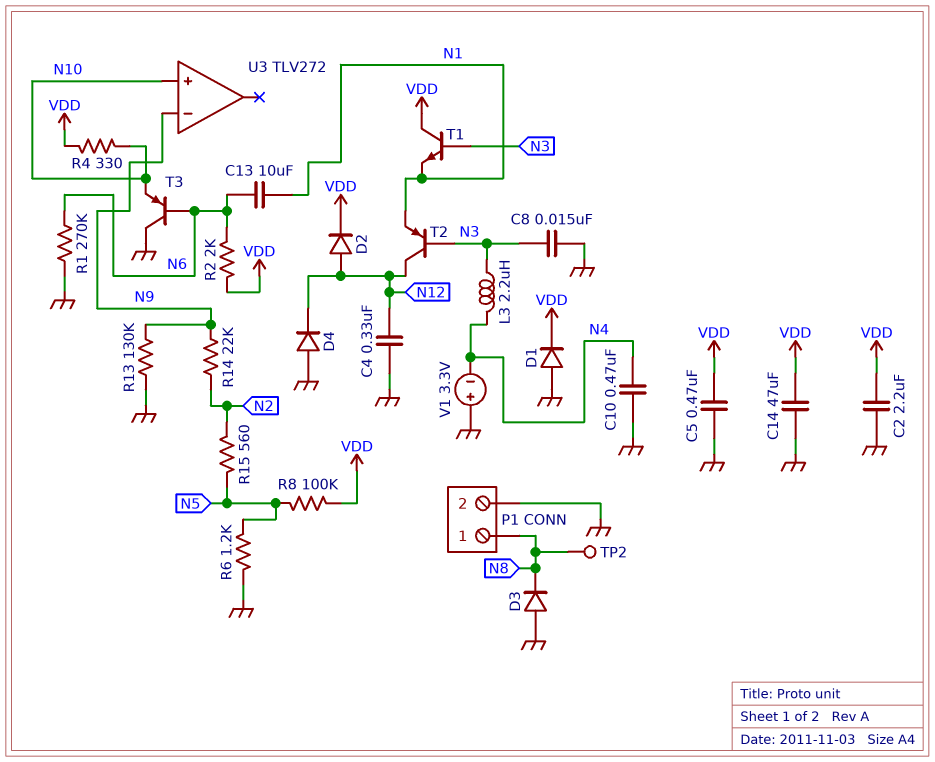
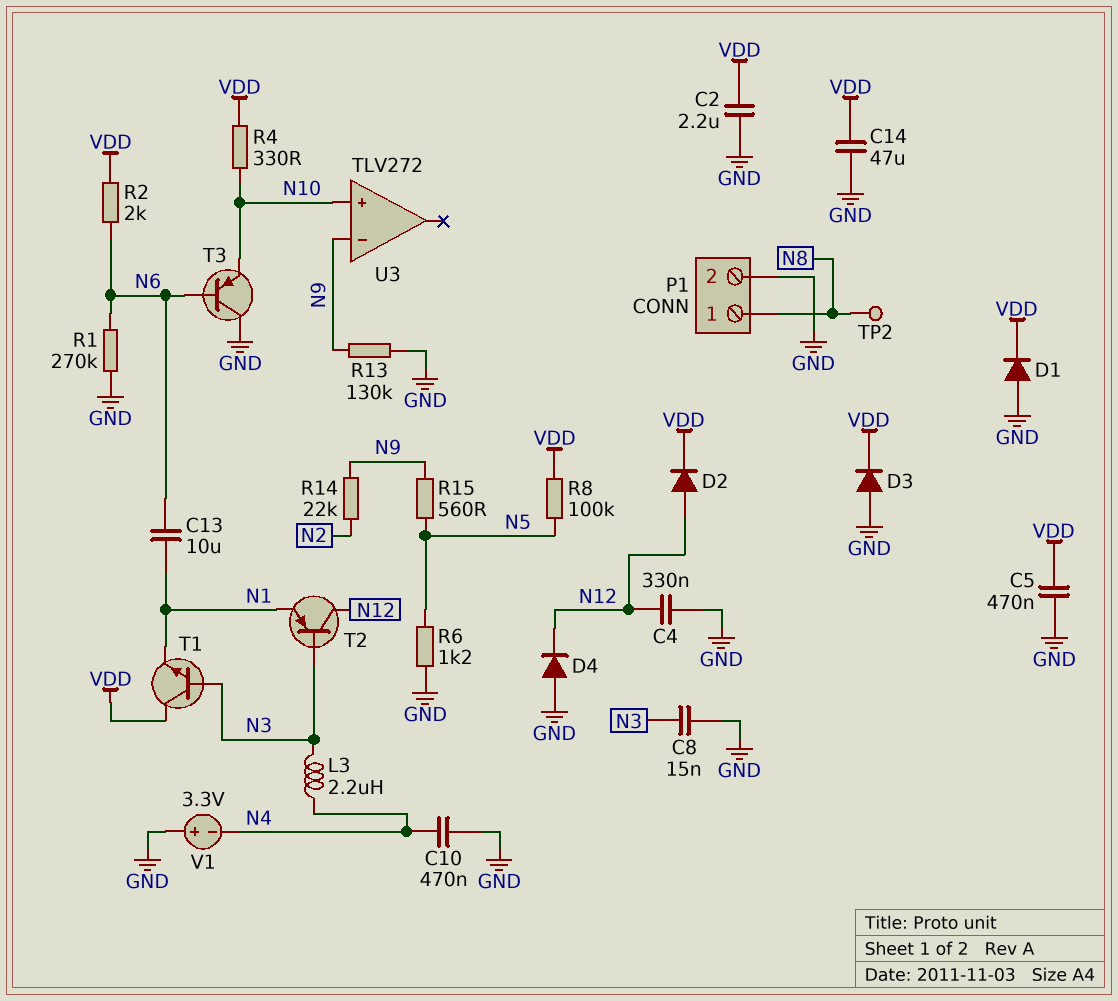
D3: diode (A GND, K N8) -> diode (A GND, K VDD)
R15: 560 (N2, N5) -> 560 (N5, N9)

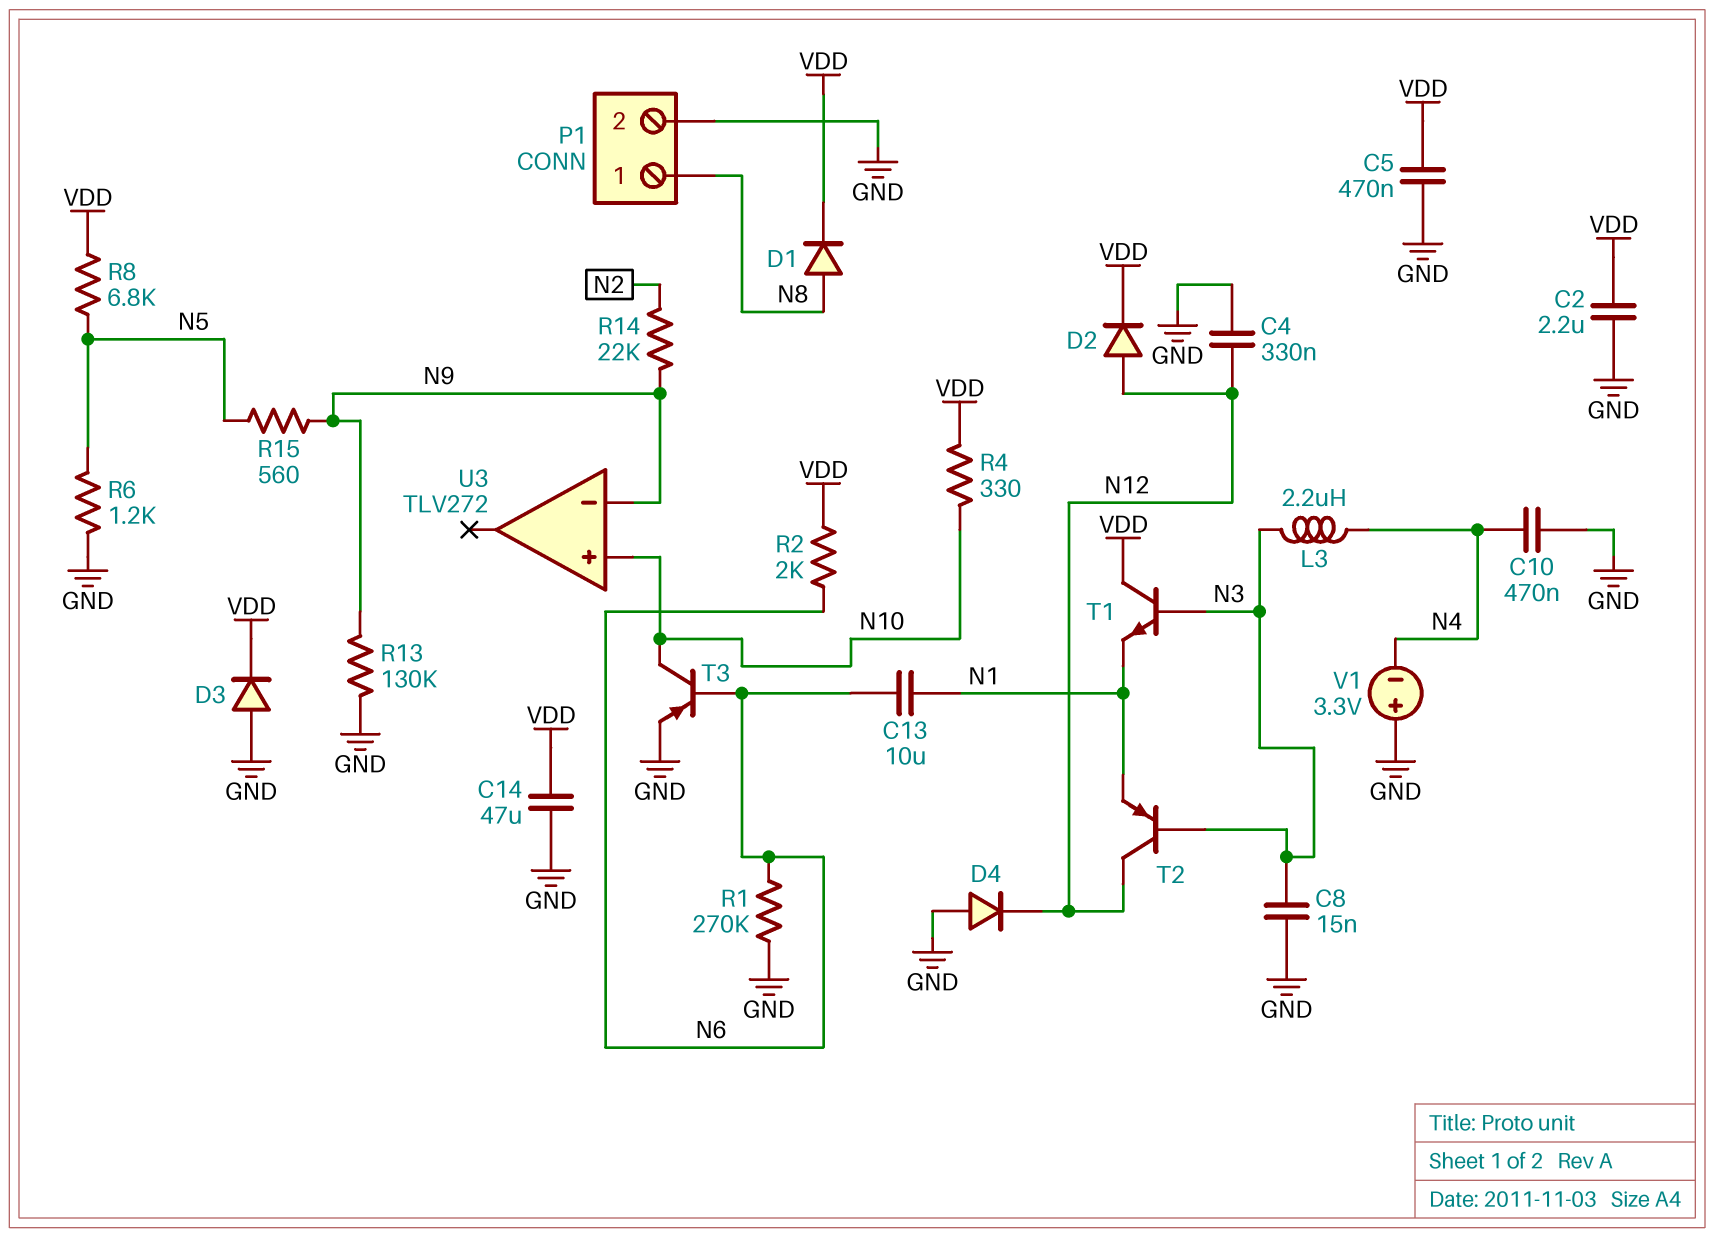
D1: diode (A GND, K VDD) -> diode (A N8, K VDD)
R8: 100k (N5, VDD) -> 6.8k (N5, VDD)
T3: PNP (B N6, C GND, E N10) -> PNP (B N6, C N10, E GND)
TP2: test point (N8) -> none

